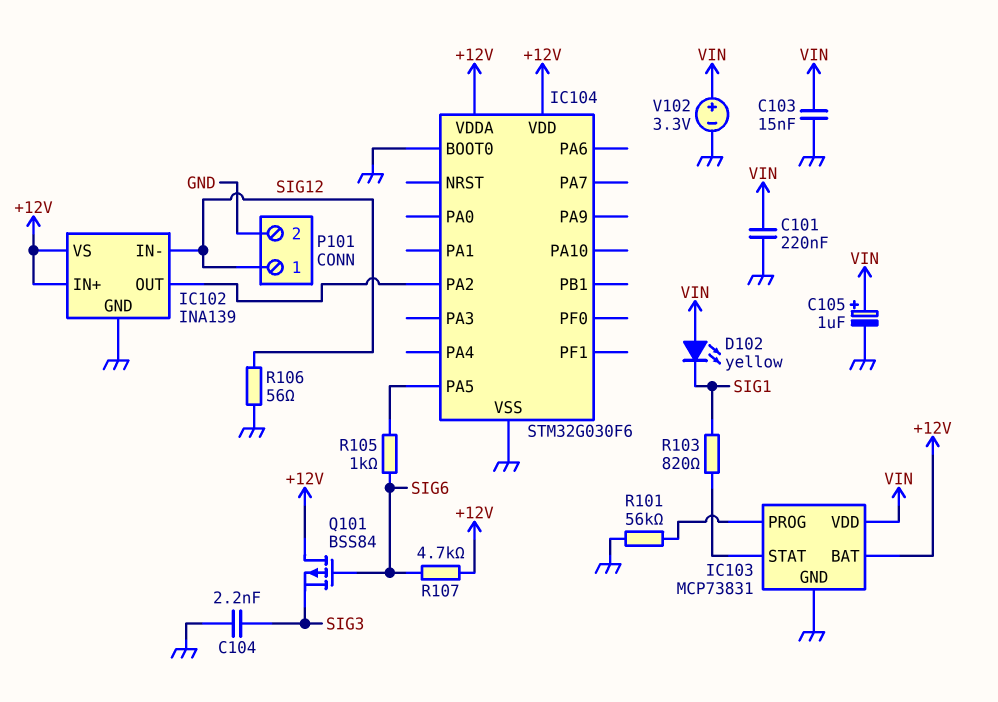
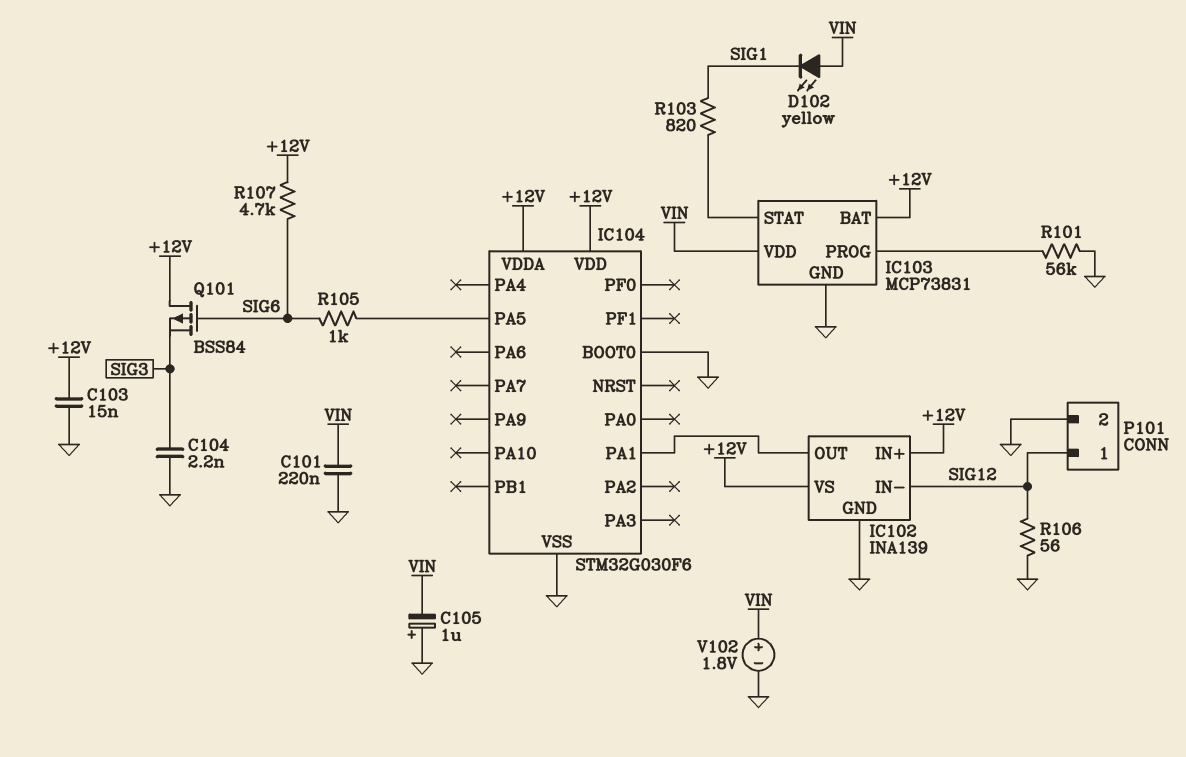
C103: 15nF (GND, VIN) -> 15nF (+12V, GND)
C105: 1uF (plus VIN, minus GND) -> 1uF (plus GND, minus VIN)
IC104 pin PA1: none -> IC102/OUT
IC104 pin PA2: IC102/OUT -> none
V102: 3.3V (plus VIN, minus GND) -> 1.8V (plus VIN, minus GND)

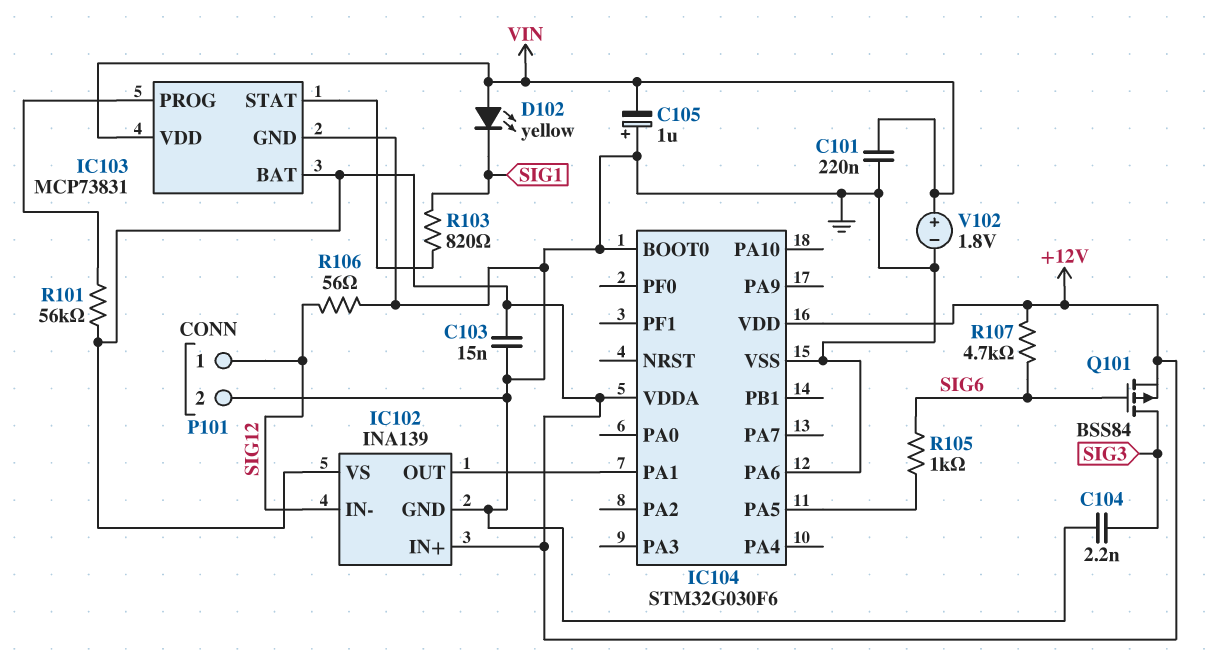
IC104 pin PA6: none -> GND
Q101: PMOS BSS84 (G SIG6, D +12V, S SIG3) -> PMOS BSS84 (G SIG6, D SIG3, S +12V)
R101: 56k (GND, IC103/PROG) -> 56k (+12V, IC103/PROG)

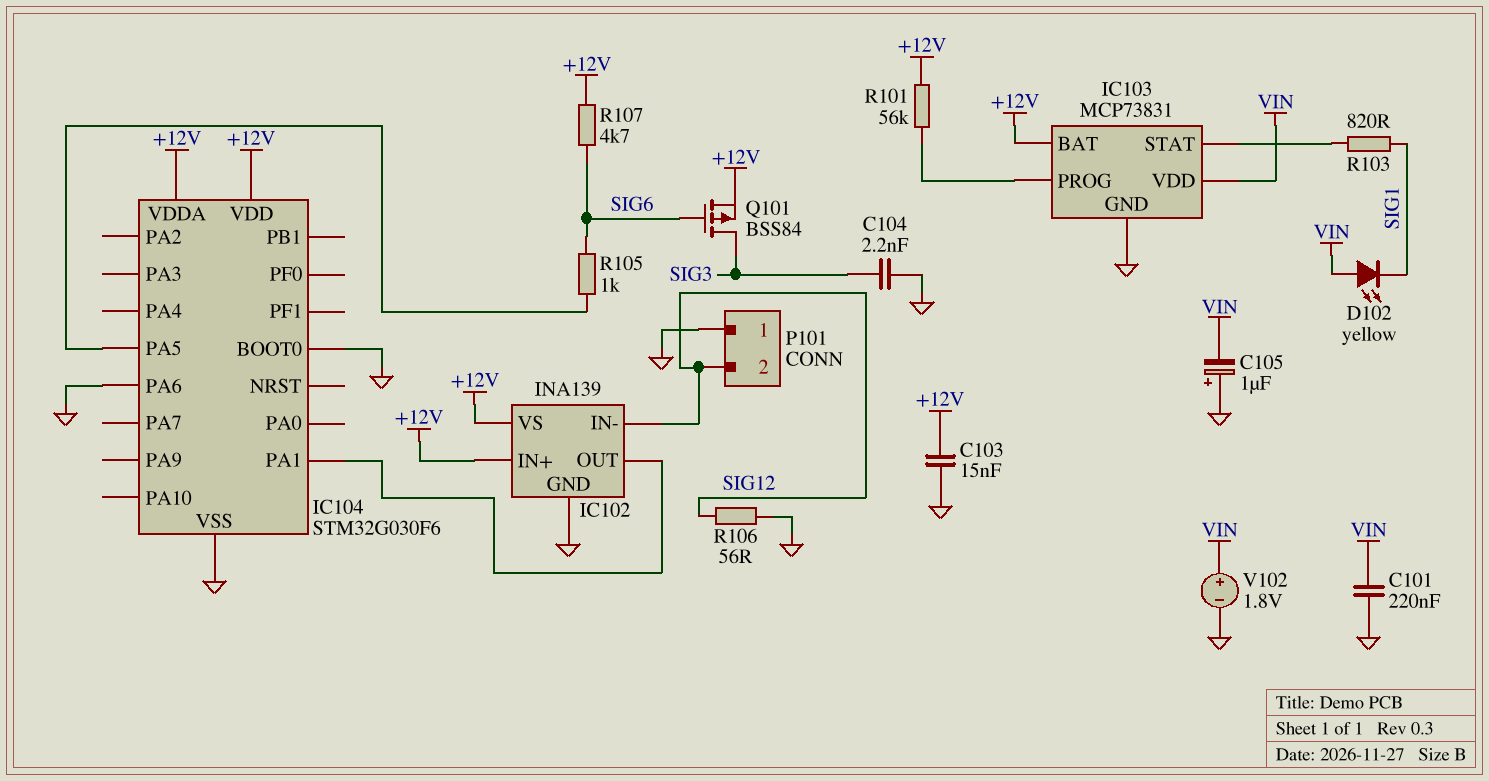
P101 pin 1: SIG12 -> GND
P101 pin 2: GND -> SIG12

